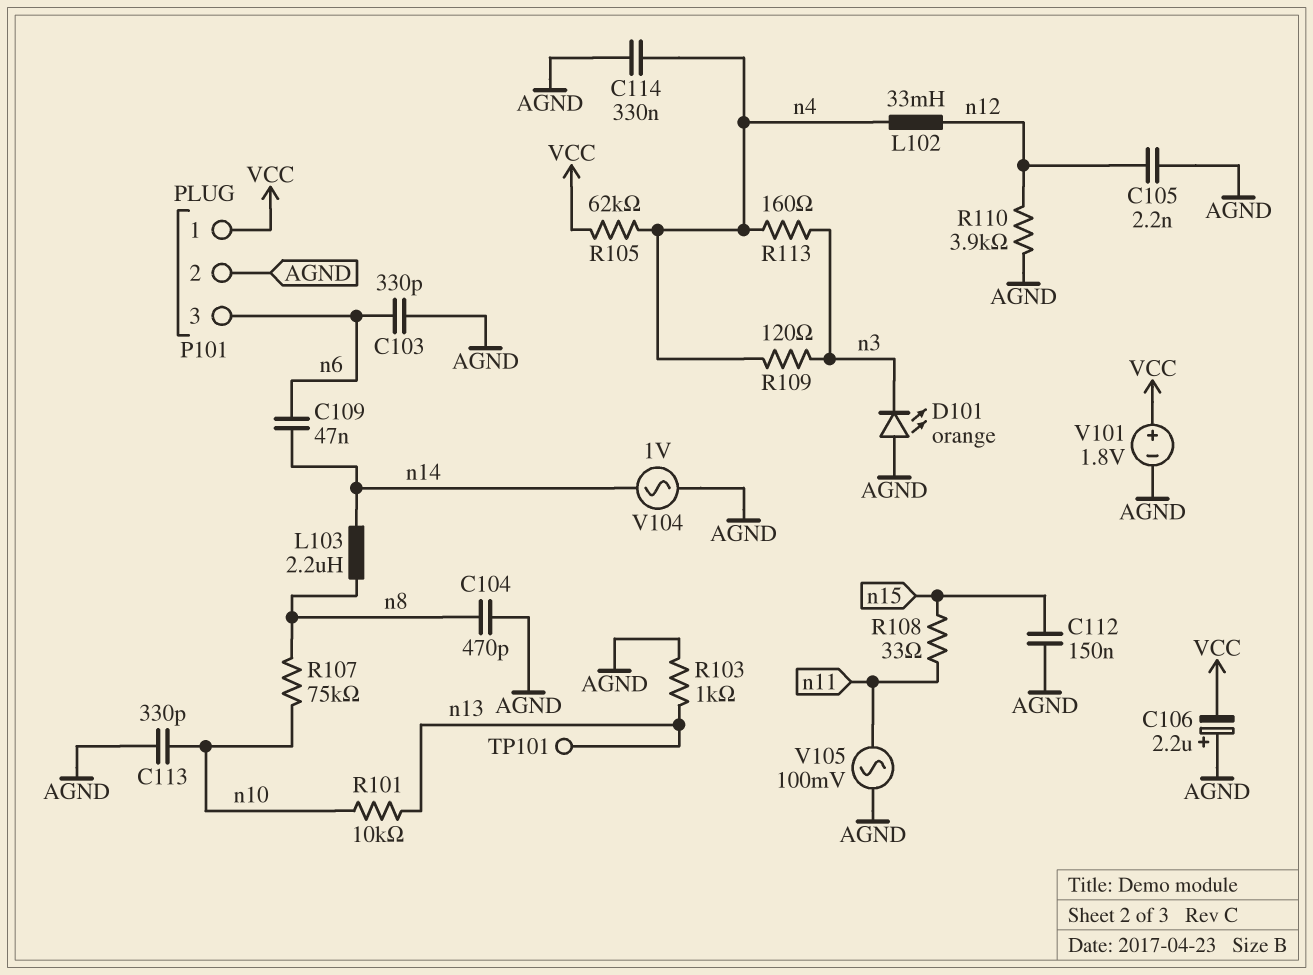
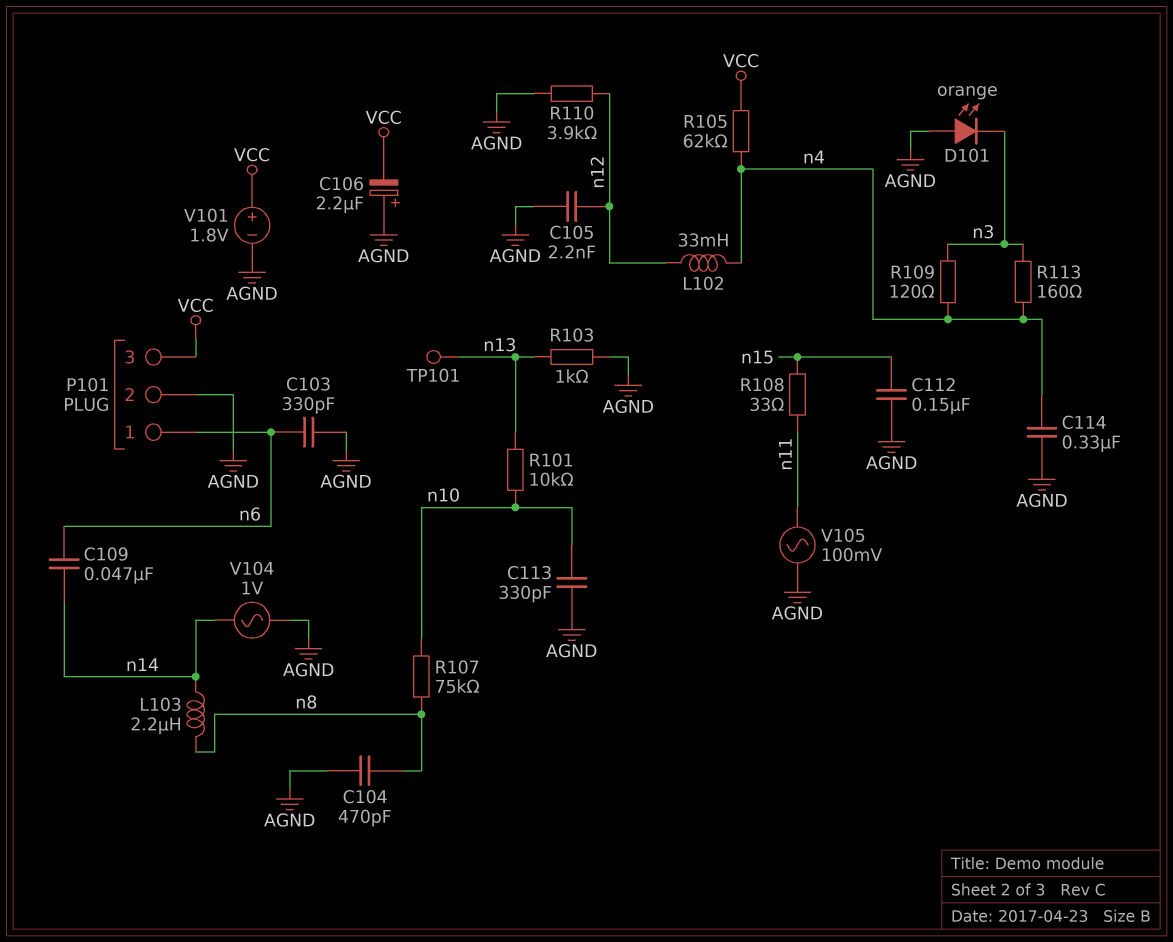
P101 pin 1: VCC -> n6
P101 pin 3: n6 -> VCC

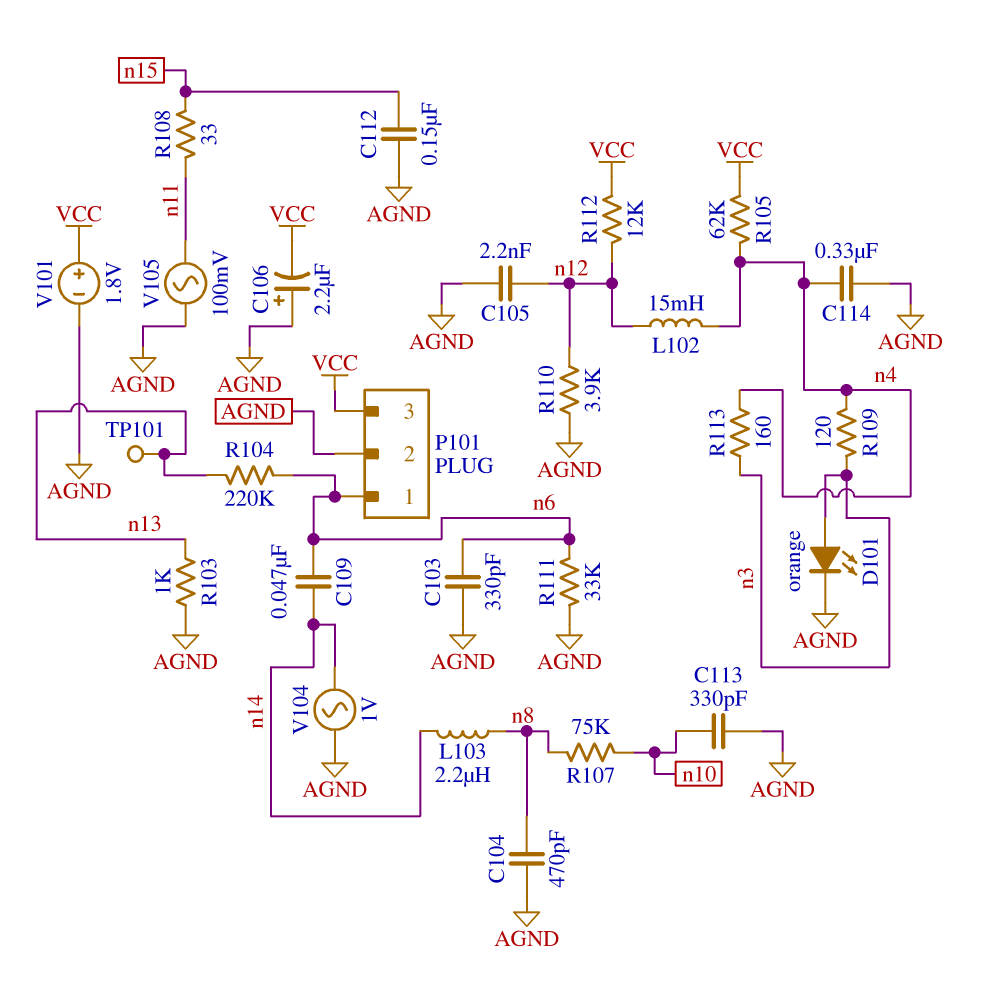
D101: LED orange (A AGND, K n3) -> LED orange (A n3, K AGND)
L102: 33mH (n4, n12) -> 15mH (n4, n12)
R101: 10k (n10, n13) -> none
R104: none -> 220k (n6, n13)
R111: none -> 33k (AGND, n6)
R112: none -> 12k (VCC, n12)

